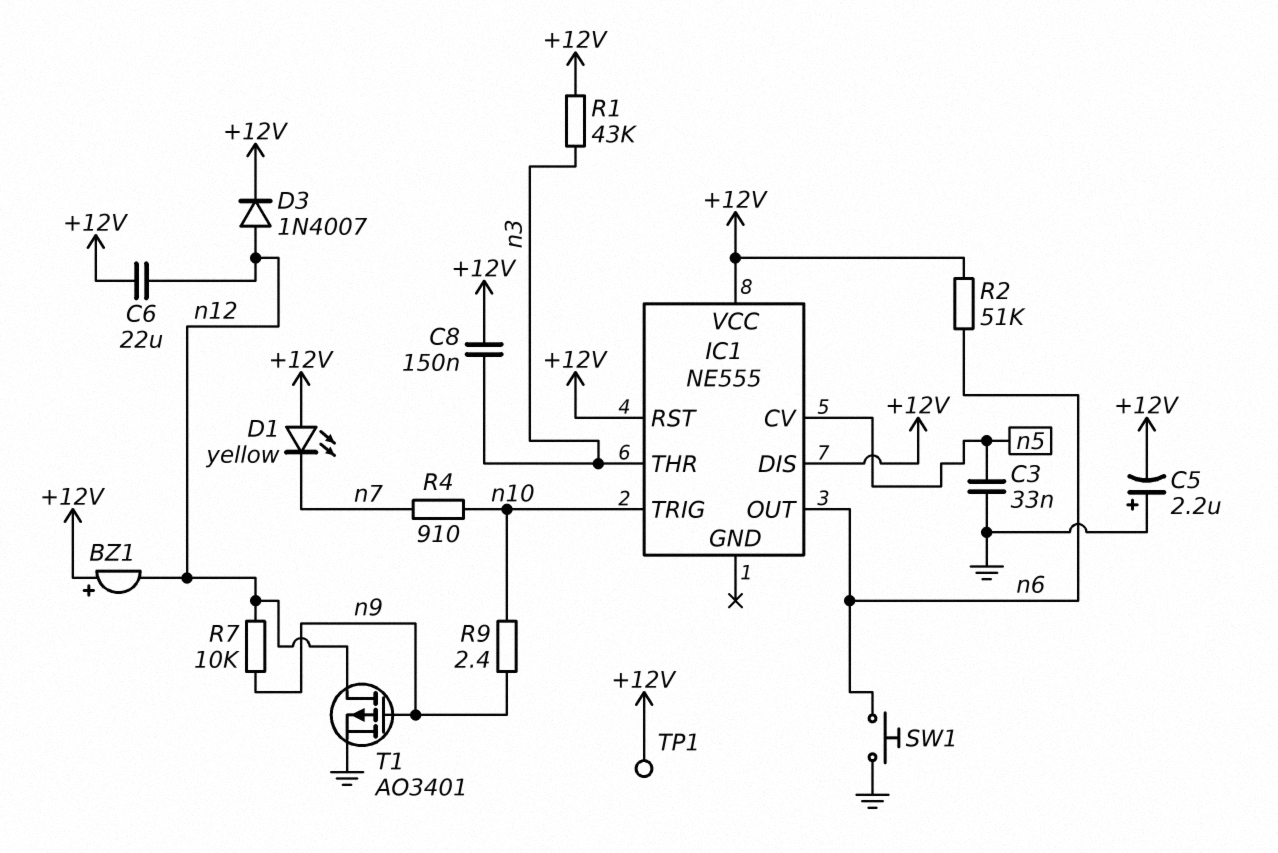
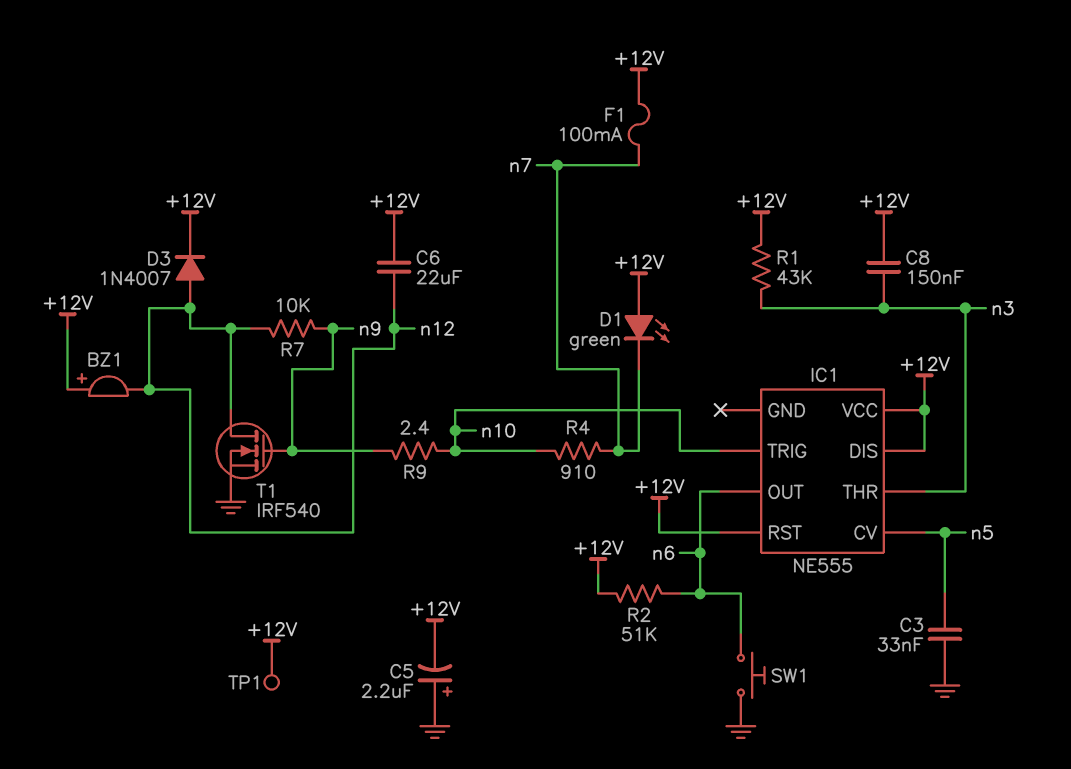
D1: LED yellow (A +12V, K n7) -> LED green (A +12V, K n7)
F1: none -> 100mA (+12V, n7)
T1: PMOS AO3401 (G n9, D n12, S GND) -> NMOS IRF540 (G n9, D n12, S GND)

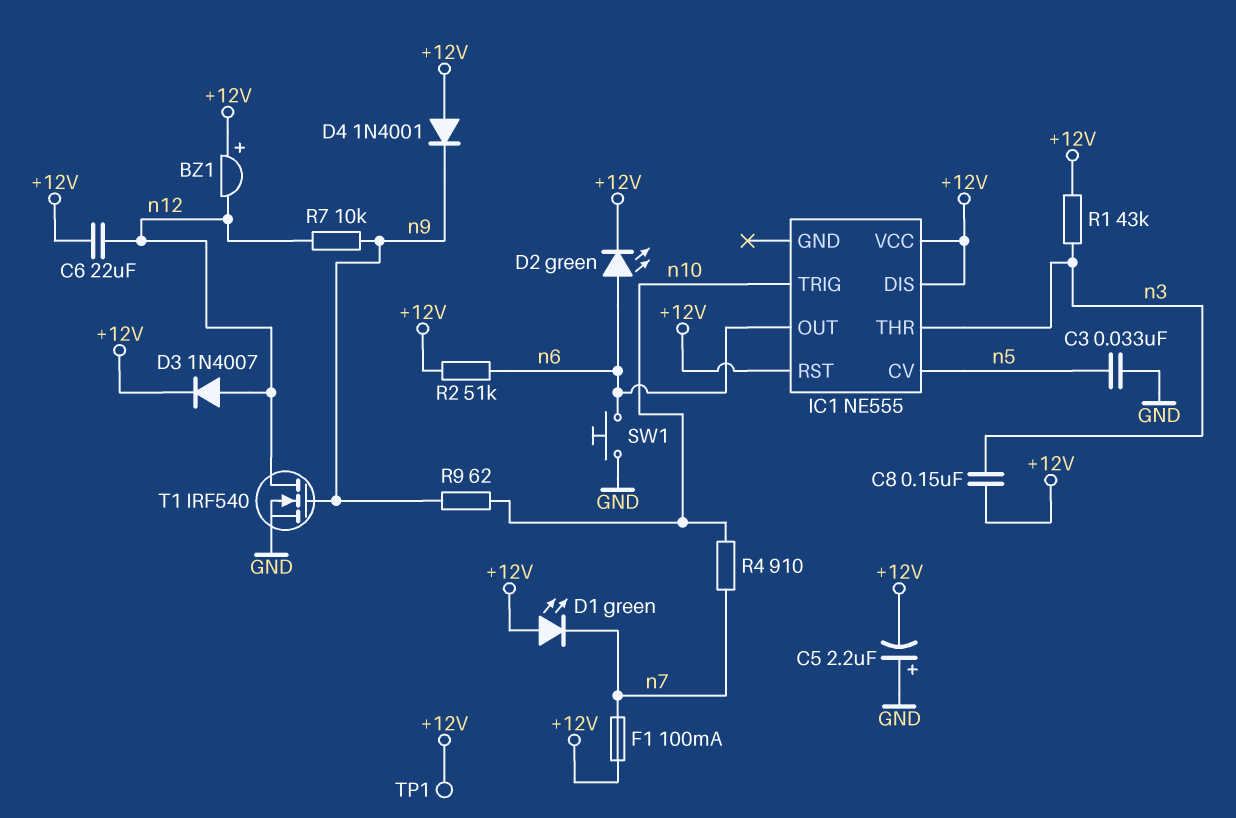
D2: none -> LED green (A n6, K +12V)
D4: none -> diode 1N4001 (A +12V, K n9)
R9: 2.4 (n9, n10) -> 62 (n9, n10)

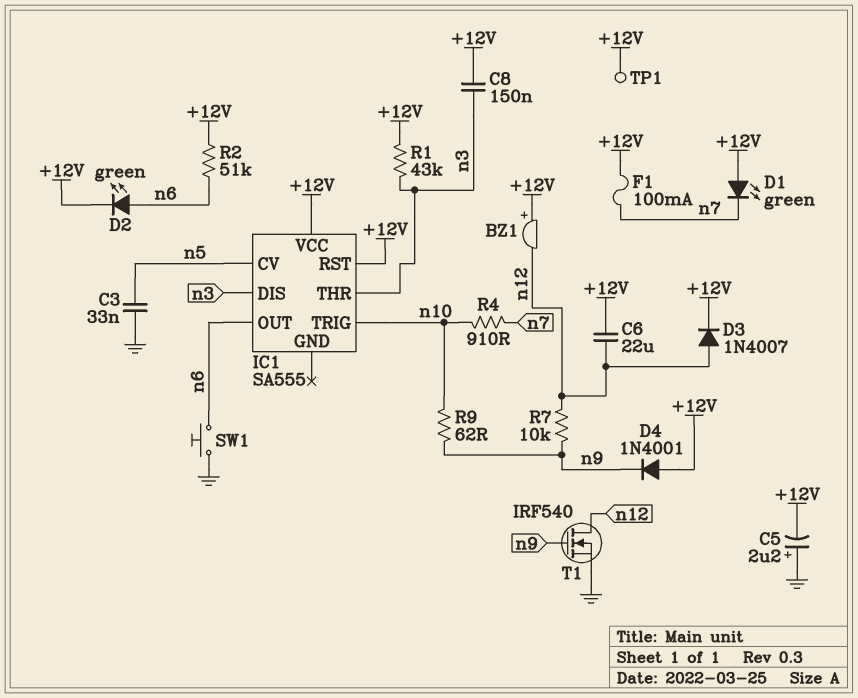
IC1: NE555 -> SA555
IC1 pin DIS: +12V -> n3

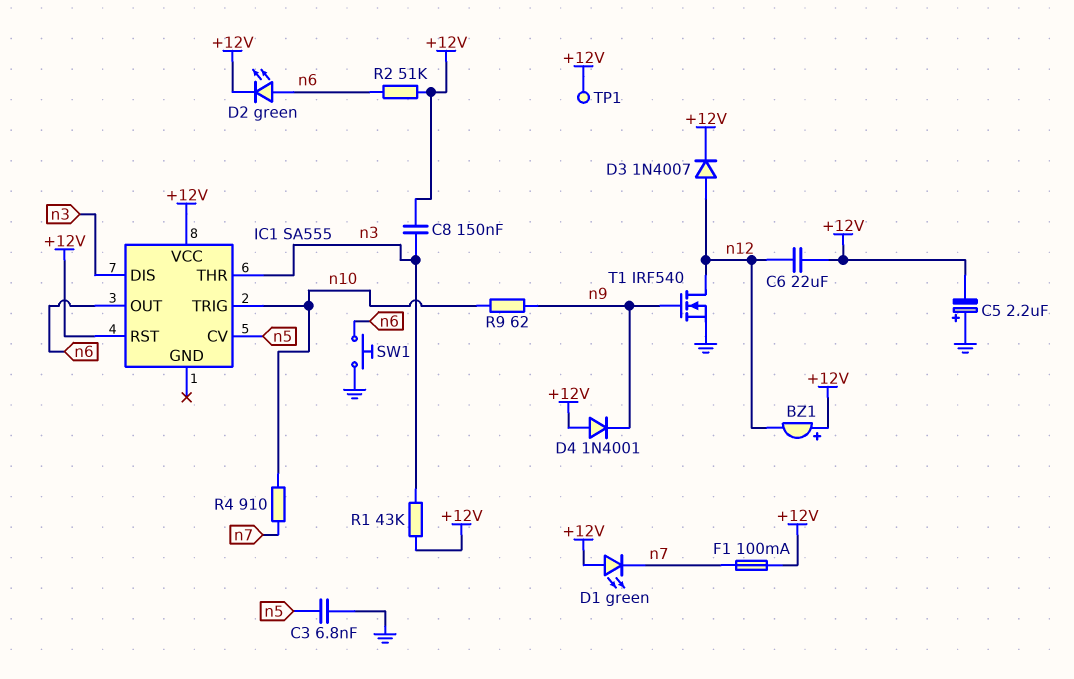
C3: 33nF (GND, n5) -> 6.8nF (GND, n5)
R7: 10k (n9, n12) -> none

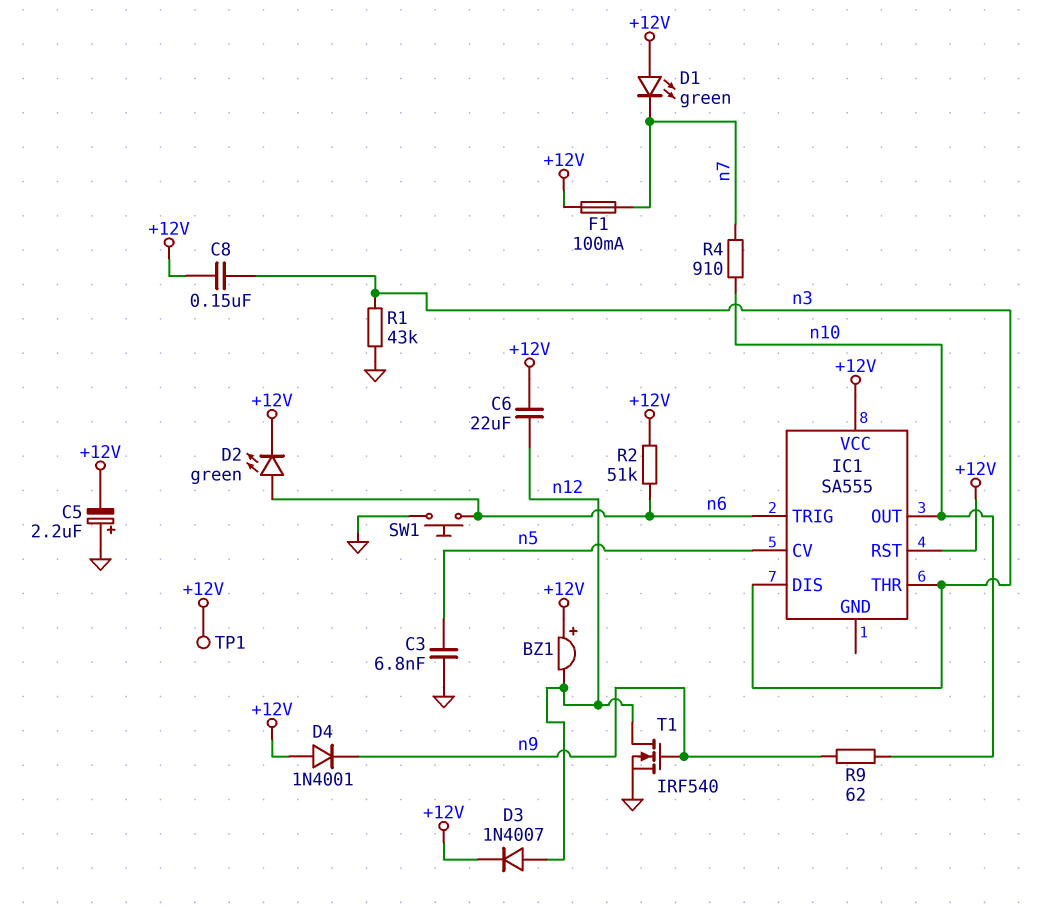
IC1 pin OUT: n6 -> n10
IC1 pin TRIG: n10 -> n6
R1: 43k (+12V, n3) -> 43k (GND, n3)

